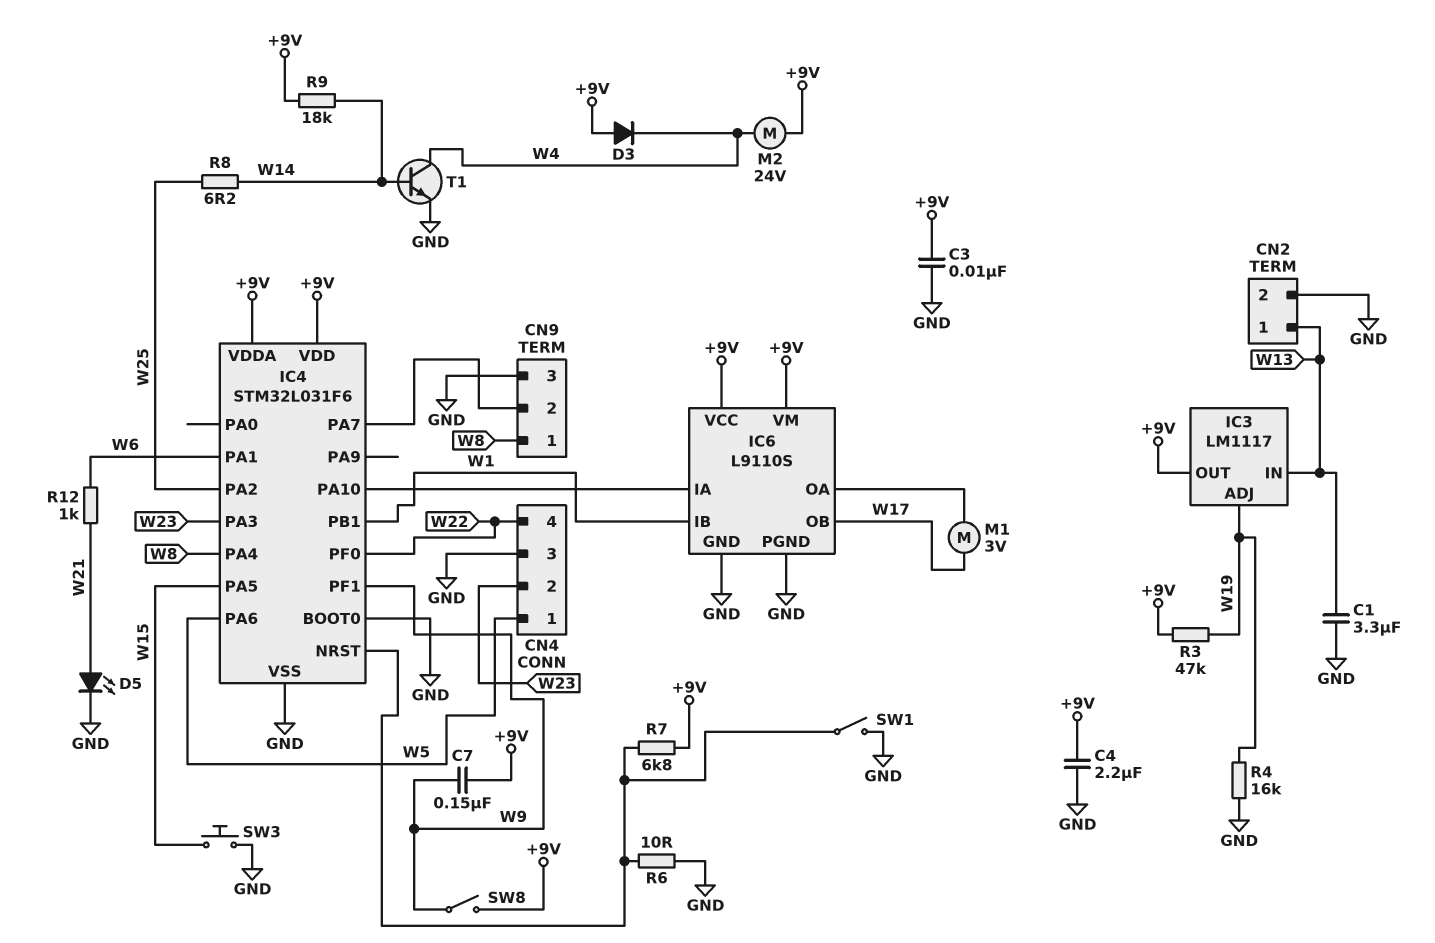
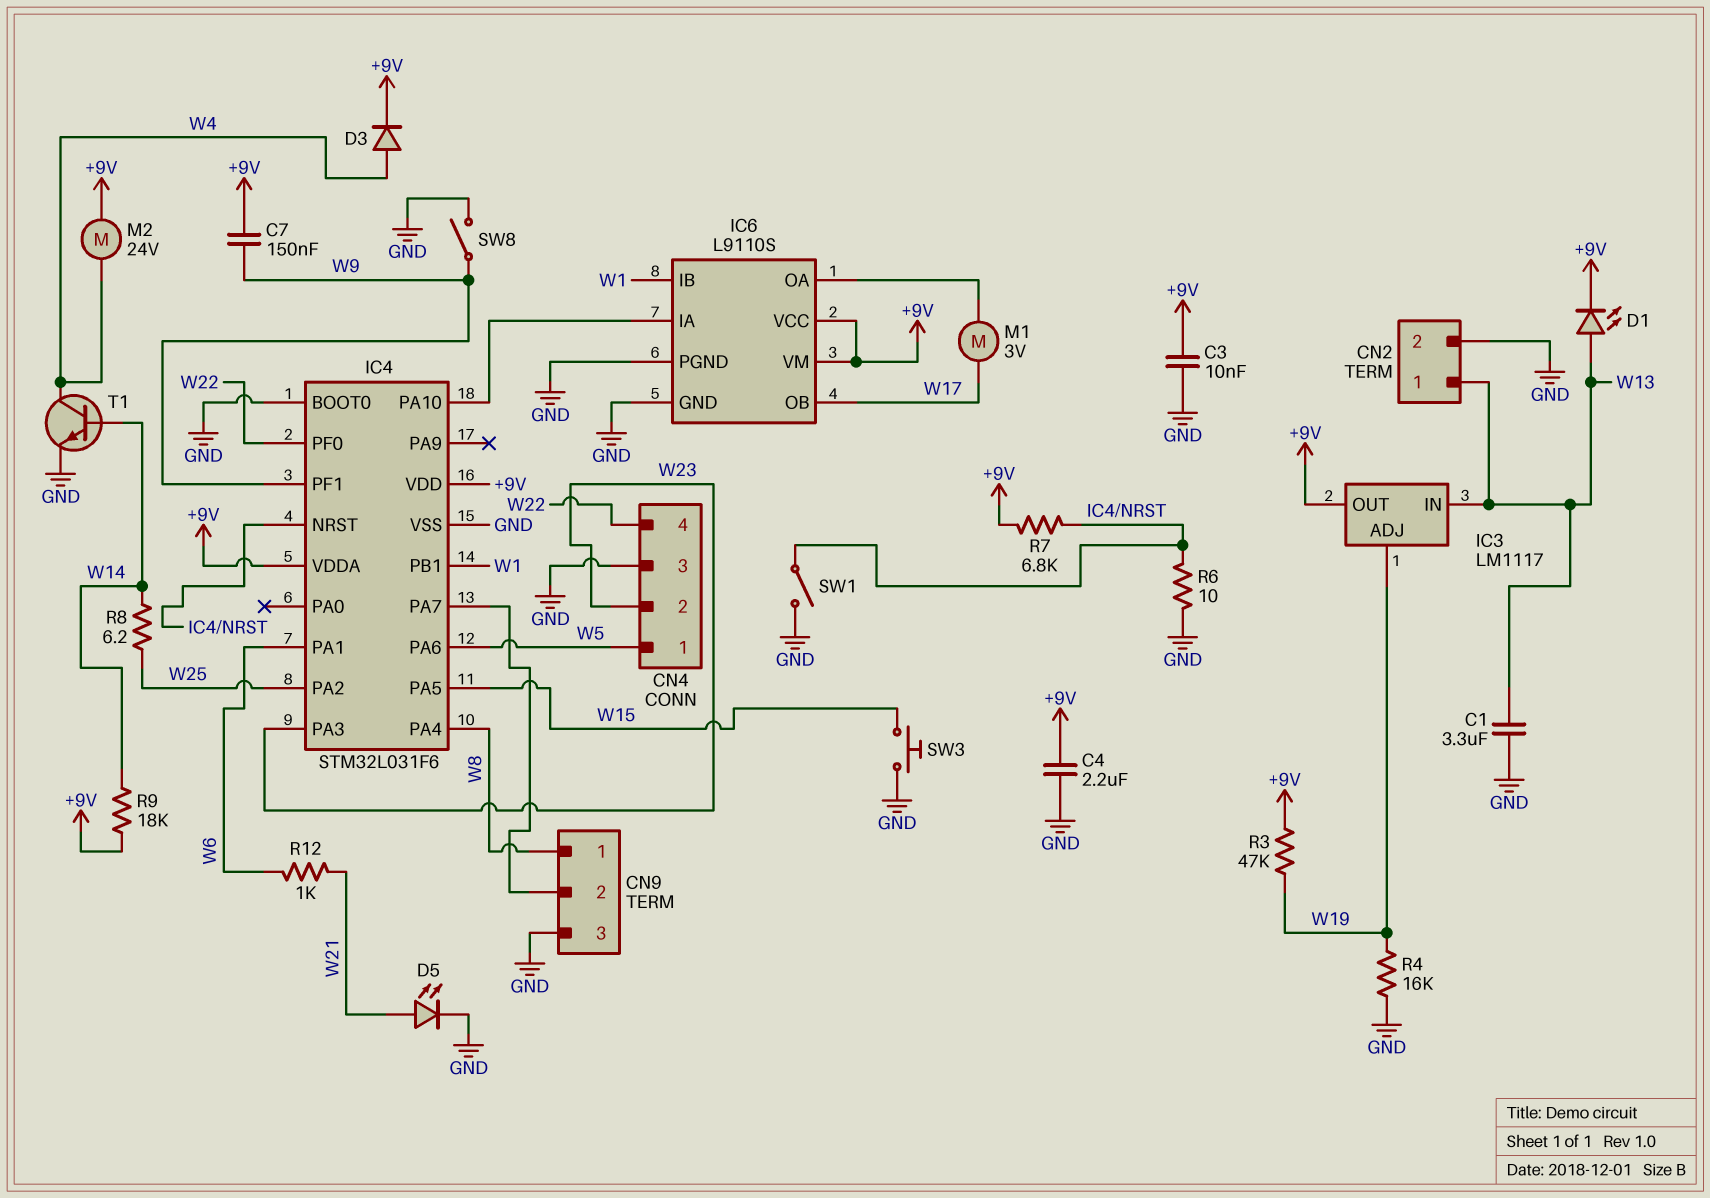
D1: none -> LED (A W13, K +9V)
D3: diode (A +9V, K W4) -> diode (A W4, K +9V)
SW8: switch (+9V, W9) -> switch (GND, W9)

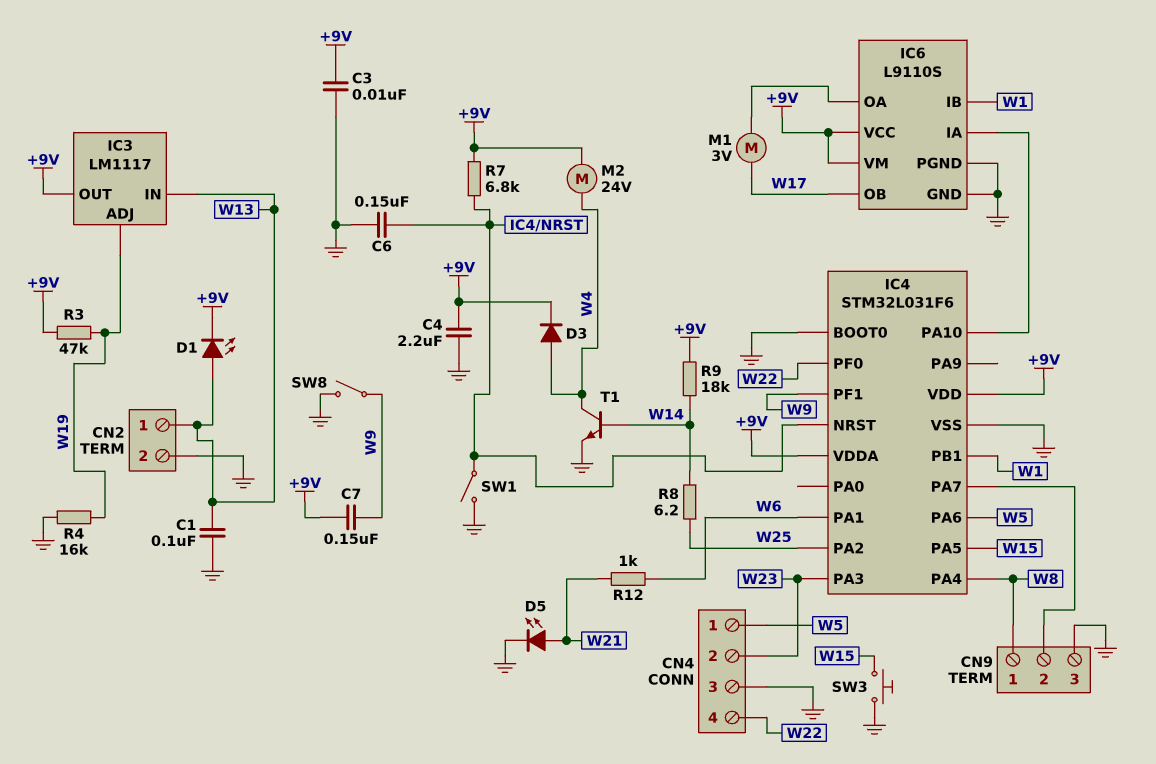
C1: 3.3uF (GND, W13) -> 100nF (GND, W13)
C6: none -> 150nF (GND, IC4/NRST)
R6: 10 (GND, IC4/NRST) -> none

